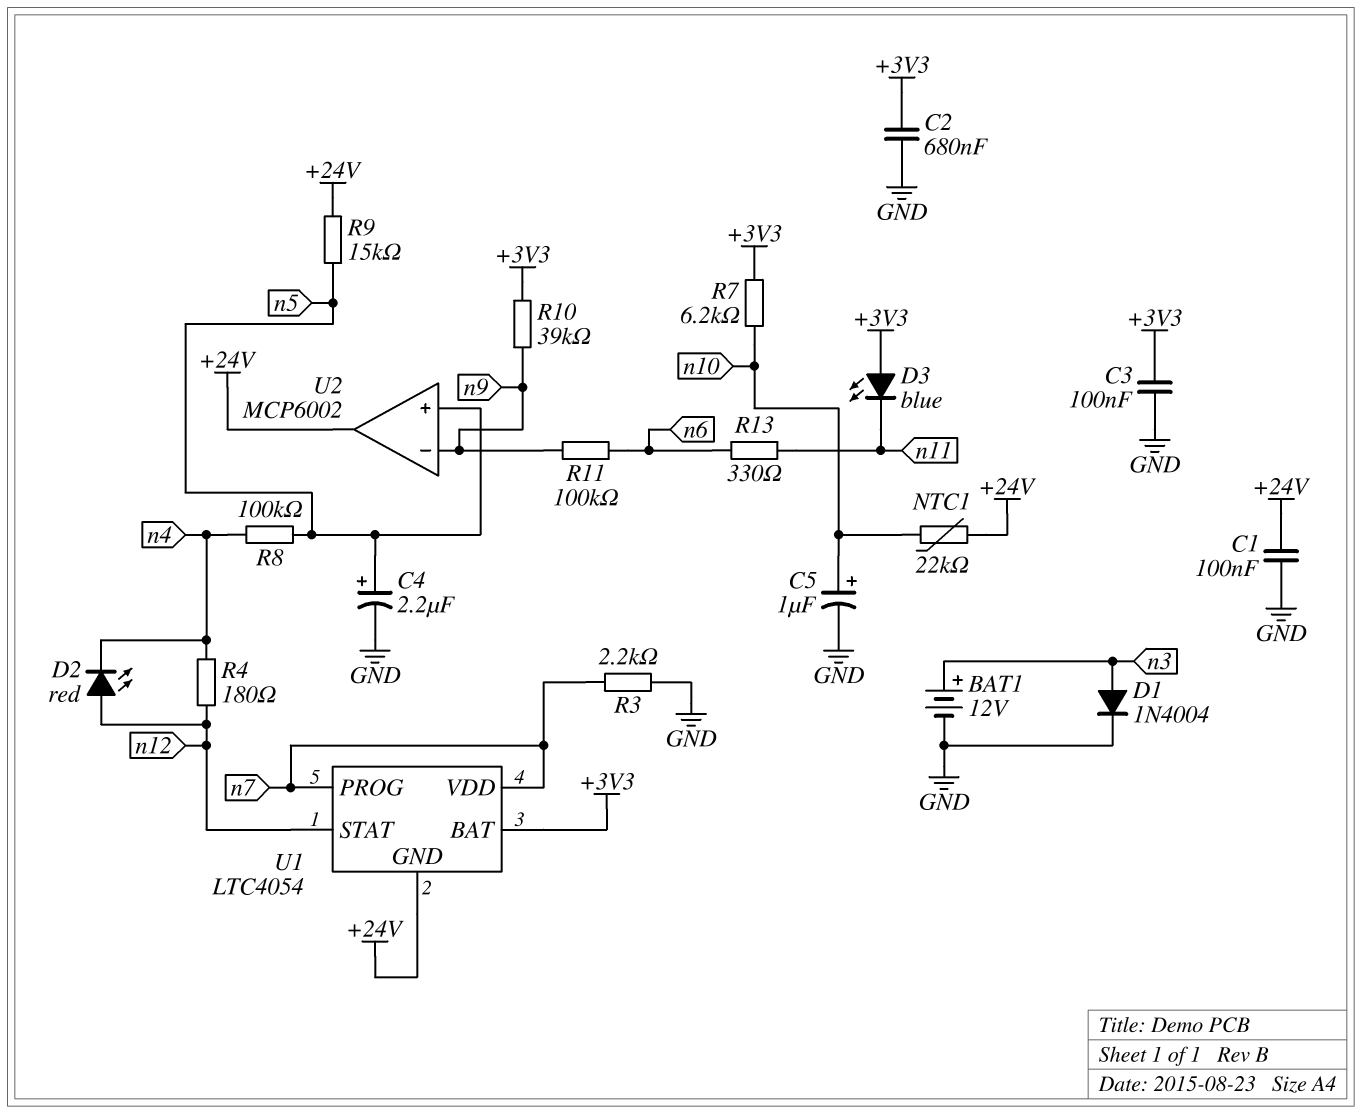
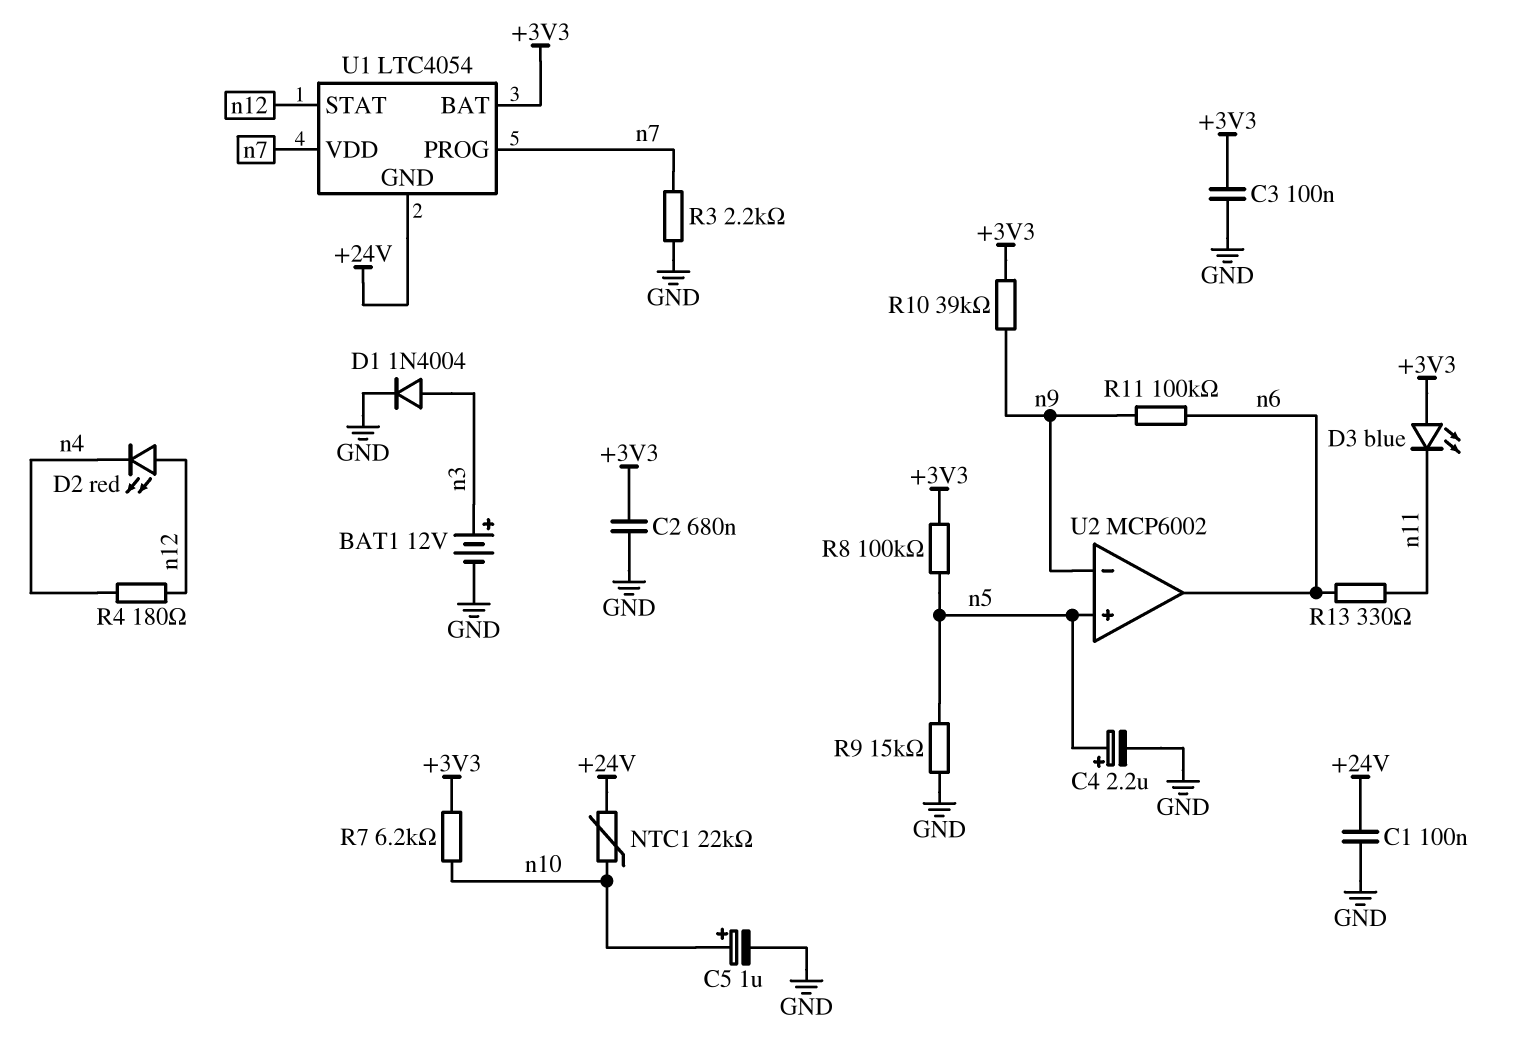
R8: 100k (n4, n5) -> 100k (+3V3, n5)
R9: 15k (+24V, n5) -> 15k (GND, n5)
U2 pin out: +24V -> n6

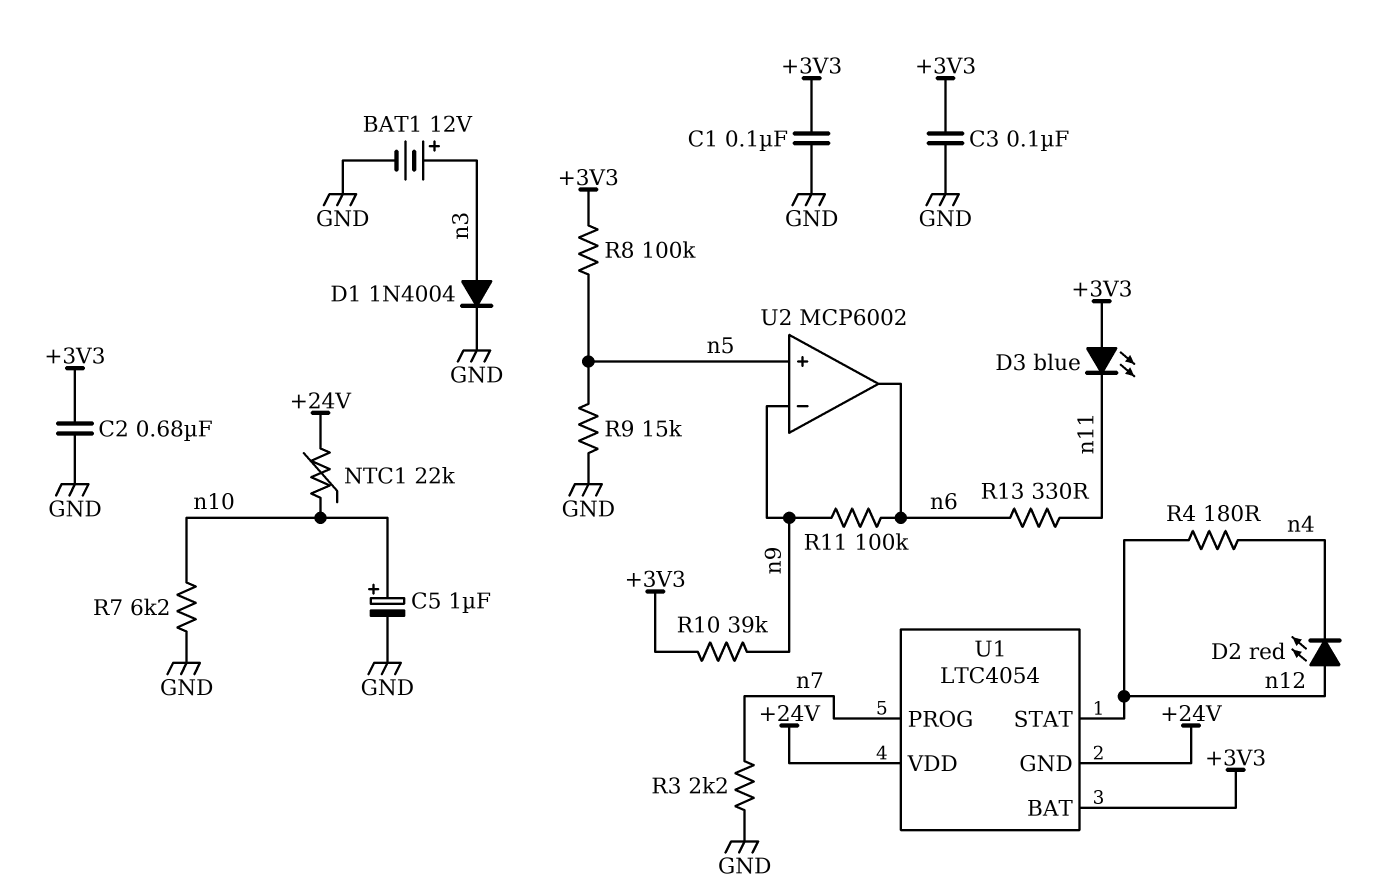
C1: 100nF (+24V, GND) -> 100nF (+3V3, GND)
C4: 2.2uF (plus n5, minus GND) -> none
R7: 6.2k (+3V3, n10) -> 6.2k (GND, n10)
U1 pin VDD: n7 -> +24V

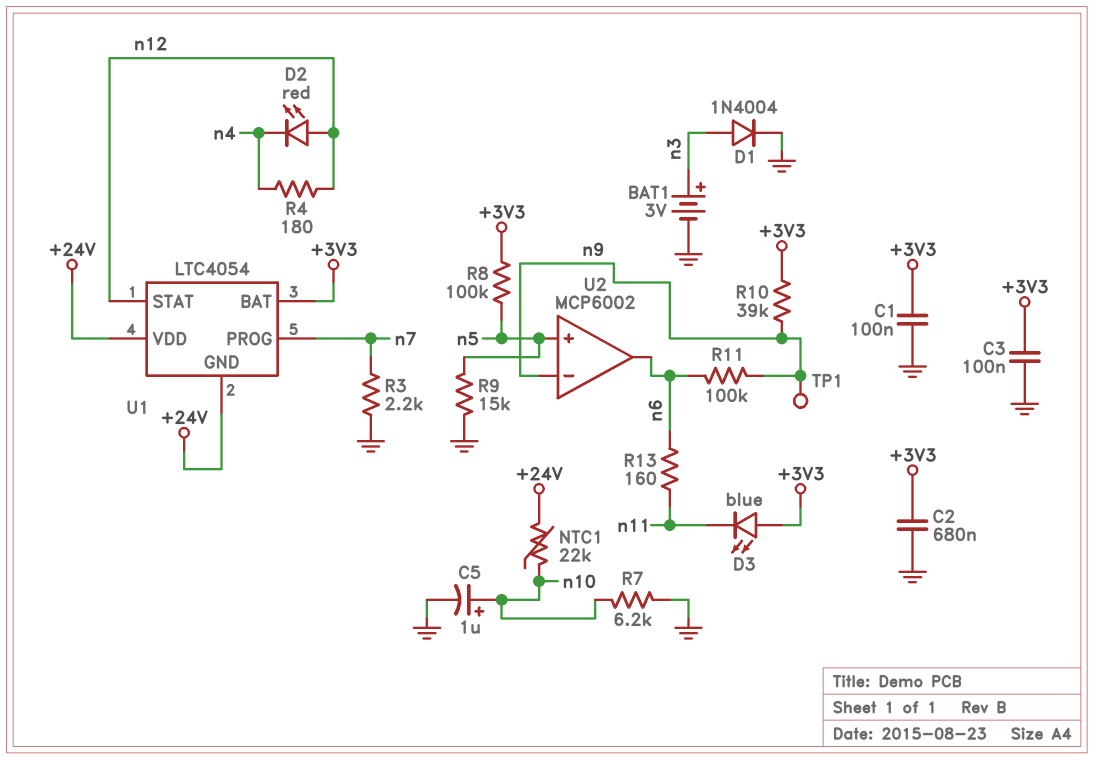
BAT1: 12V (plus n3, minus GND) -> 3V (plus n3, minus GND)
R13: 330 (n6, n11) -> 160 (n6, n11)
TP1: none -> test point (n9)

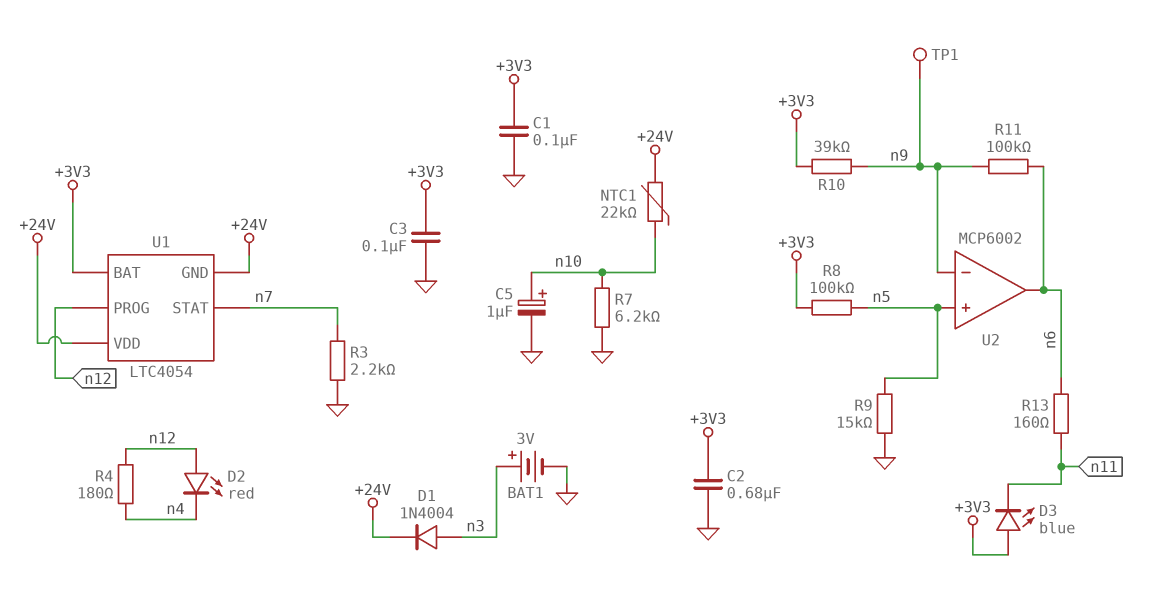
D1: diode 1N4004 (A n3, K GND) -> diode 1N4004 (A n3, K +24V)
U1 pin PROG: n7 -> n12
U1 pin STAT: n12 -> n7

